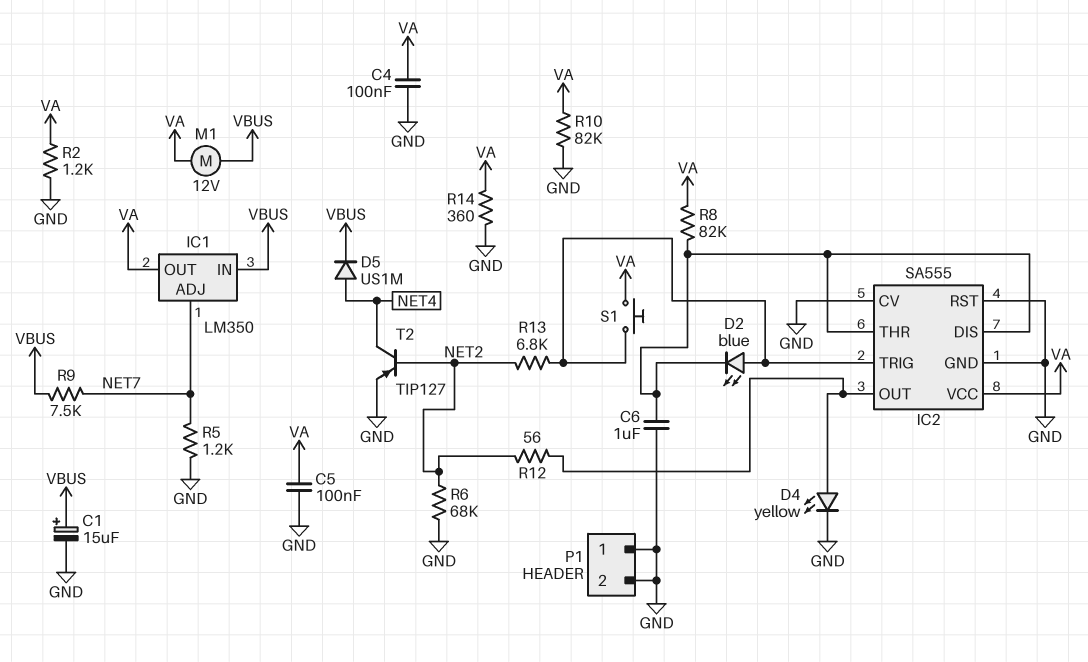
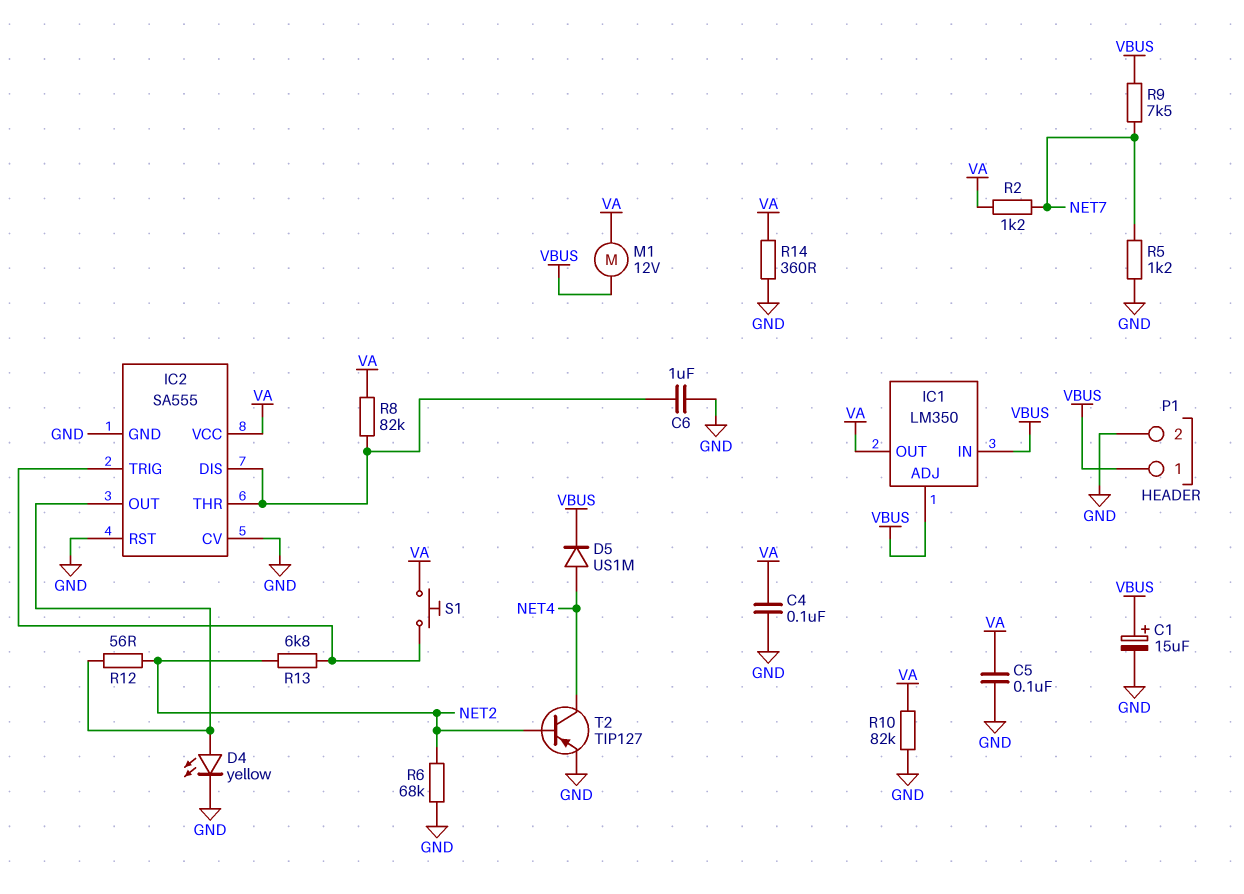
D2: LED blue (A IC2/TRIG, K IC2/DIS) -> none
IC1 pin ADJ: NET7 -> VBUS
P1 pin 1: GND -> VBUS
R2: 1.2k (GND, VA) -> 1.2k (NET7, VA)

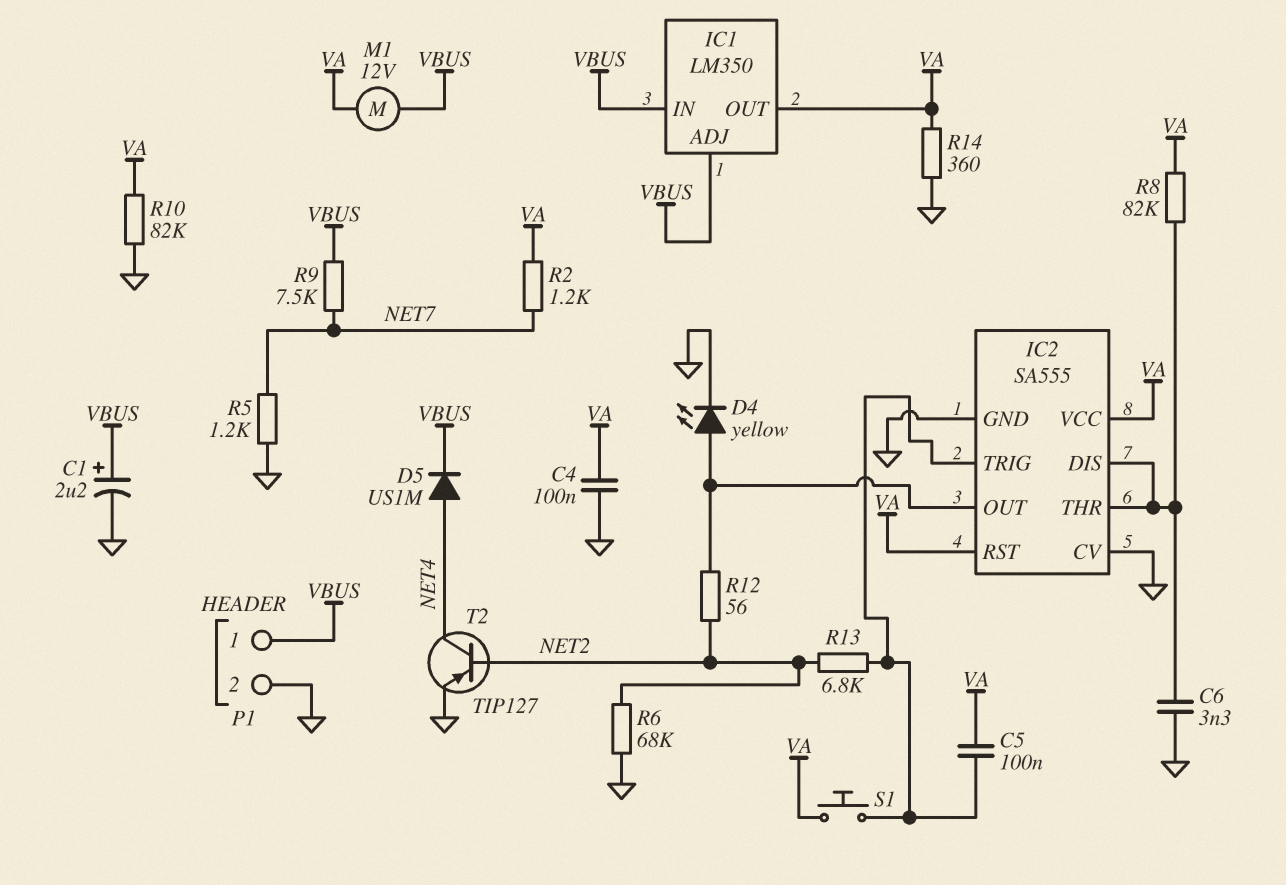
C1: 15uF (plus VBUS, minus GND) -> 2.2uF (plus VBUS, minus GND)
C5: 100nF (GND, VA) -> 100nF (IC2/TRIG, VA)
C6: 1uF (GND, IC2/DIS) -> 3.3nF (GND, IC2/DIS)
IC2 pin RST: GND -> VA

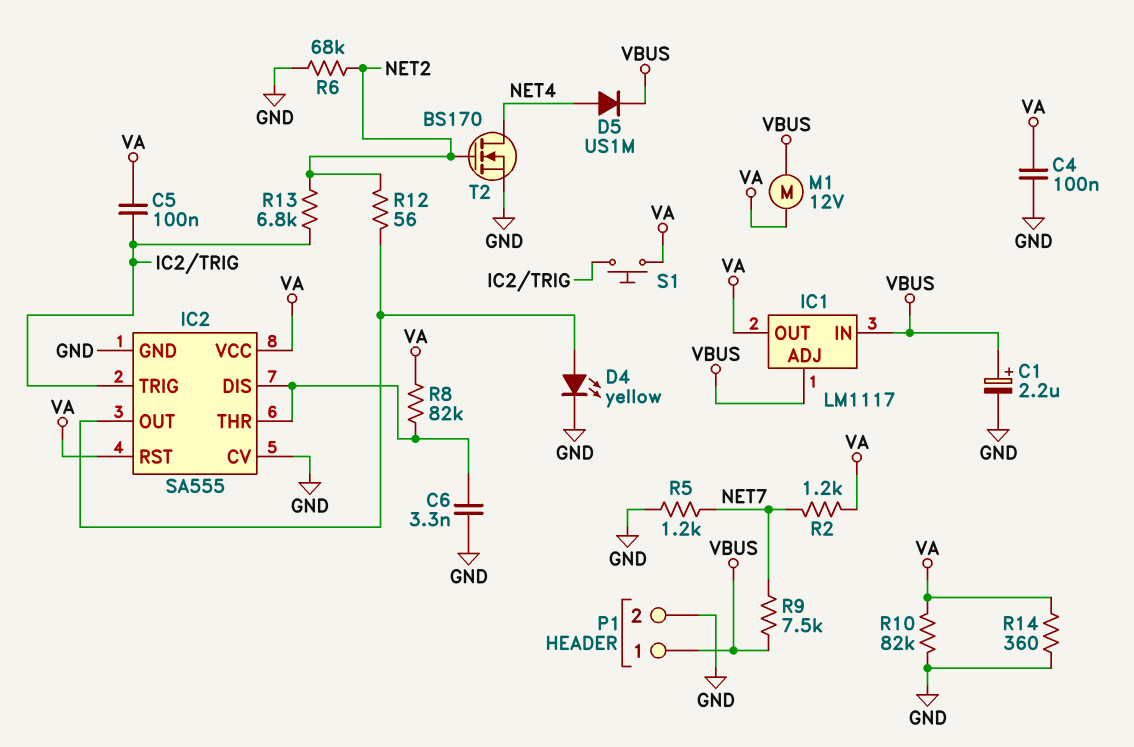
IC1: LM350 -> LM1117
T2: PNP TIP127 (B NET2, C NET4, E GND) -> NMOS BS170 (G NET2, D NET4, S GND)

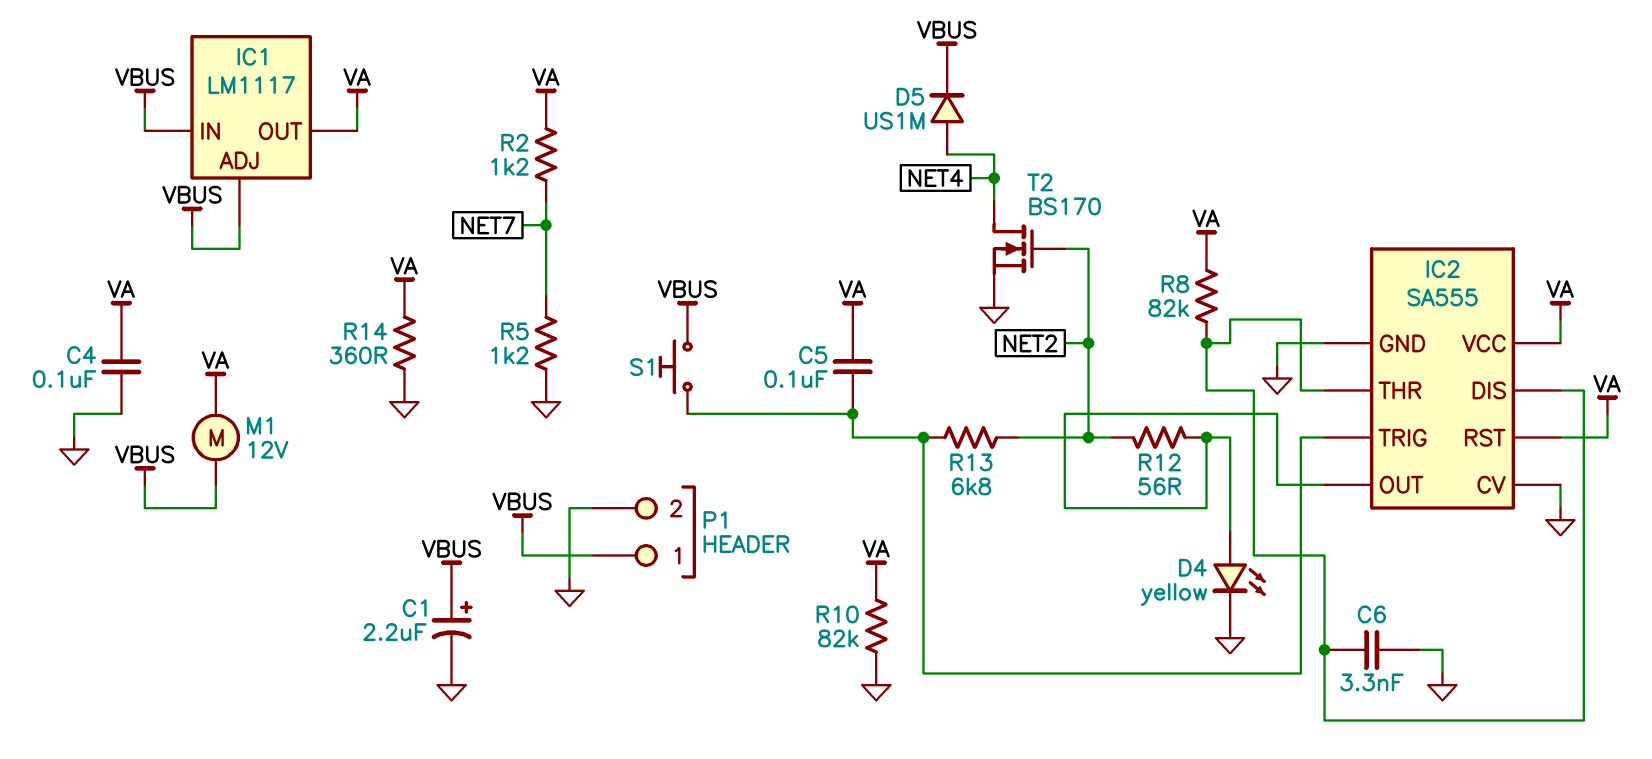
R6: 68k (GND, NET2) -> none
R9: 7.5k (NET7, VBUS) -> none
S1: button (IC2/TRIG, VA) -> button (IC2/TRIG, VBUS)

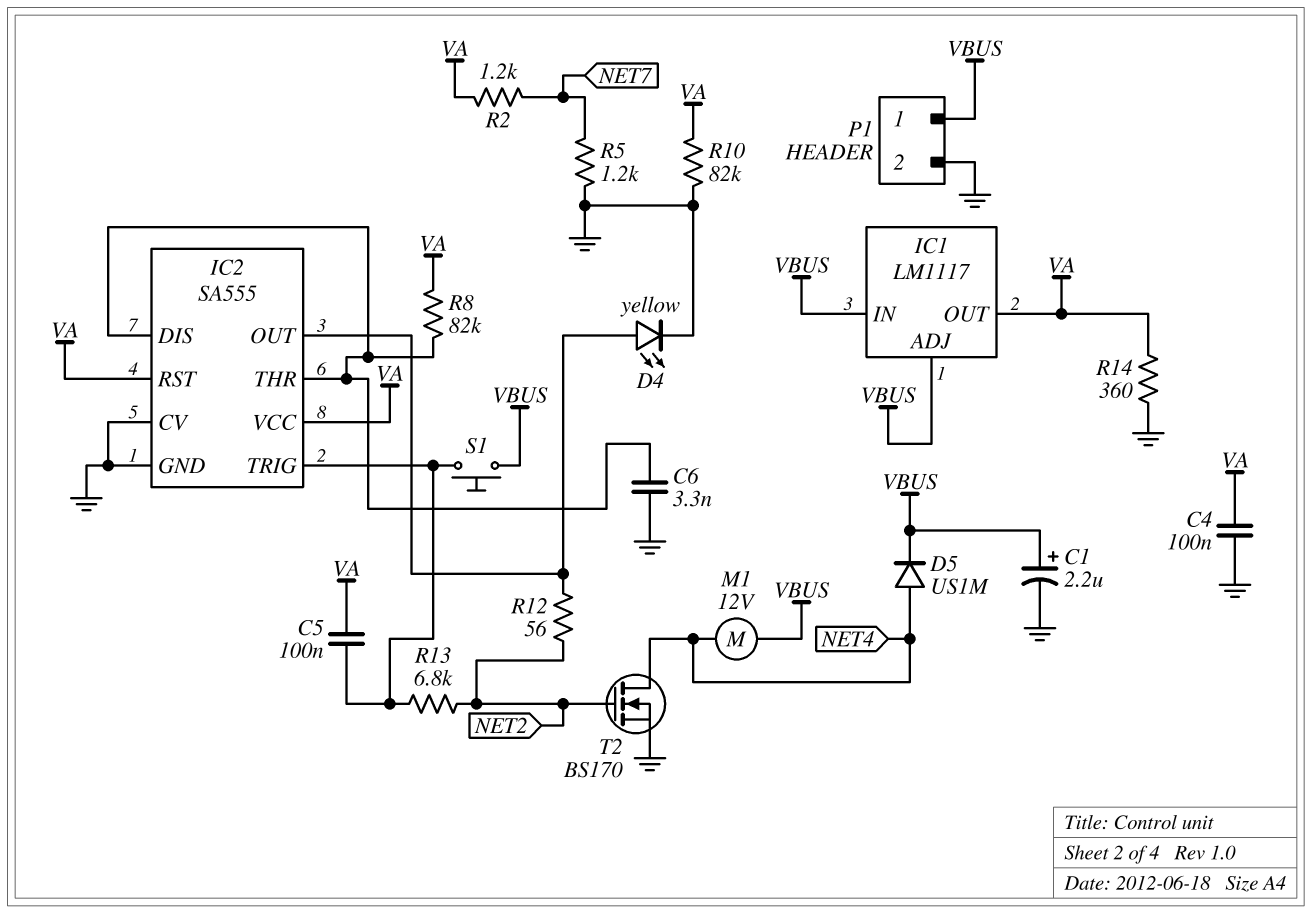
M1: motor 12V (VA, VBUS) -> motor 12V (NET4, VBUS)

